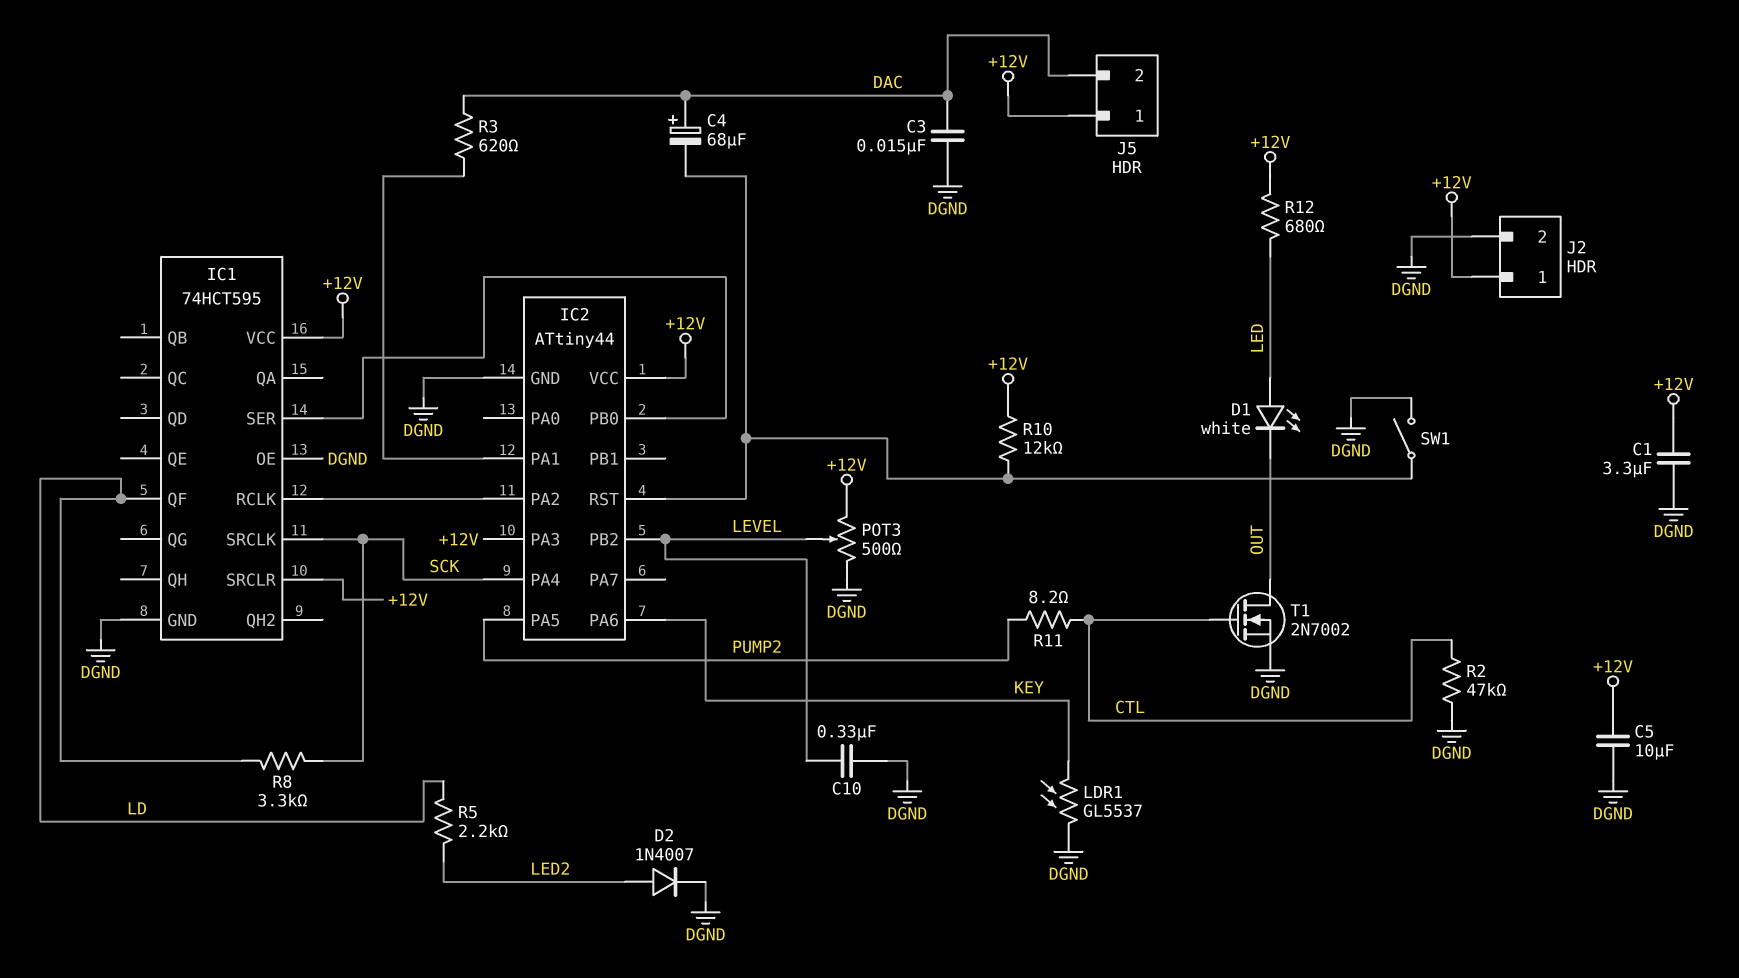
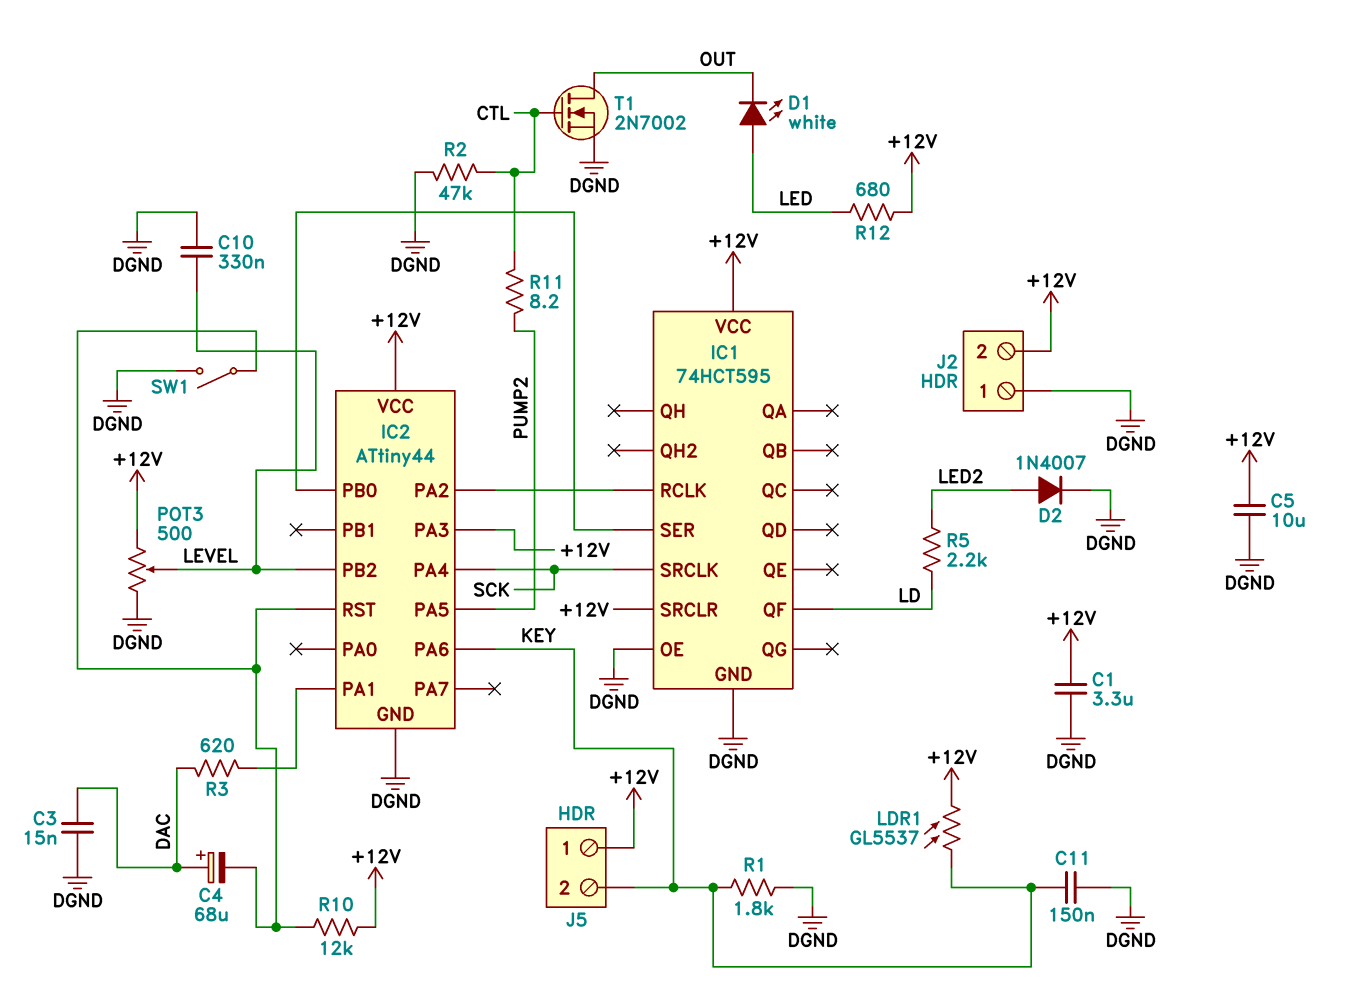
C11: none -> 150nF (DGND, KEY)
J2 pin 1: +12V -> DGND
J2 pin 2: DGND -> +12V
J5 pin 2: DAC -> KEY
LDR1: GL5537 (DGND, KEY) -> GL5537 (+12V, KEY)
R1: none -> 1.8k (DGND, KEY)
R8: 3.3k (LD, SCK) -> none

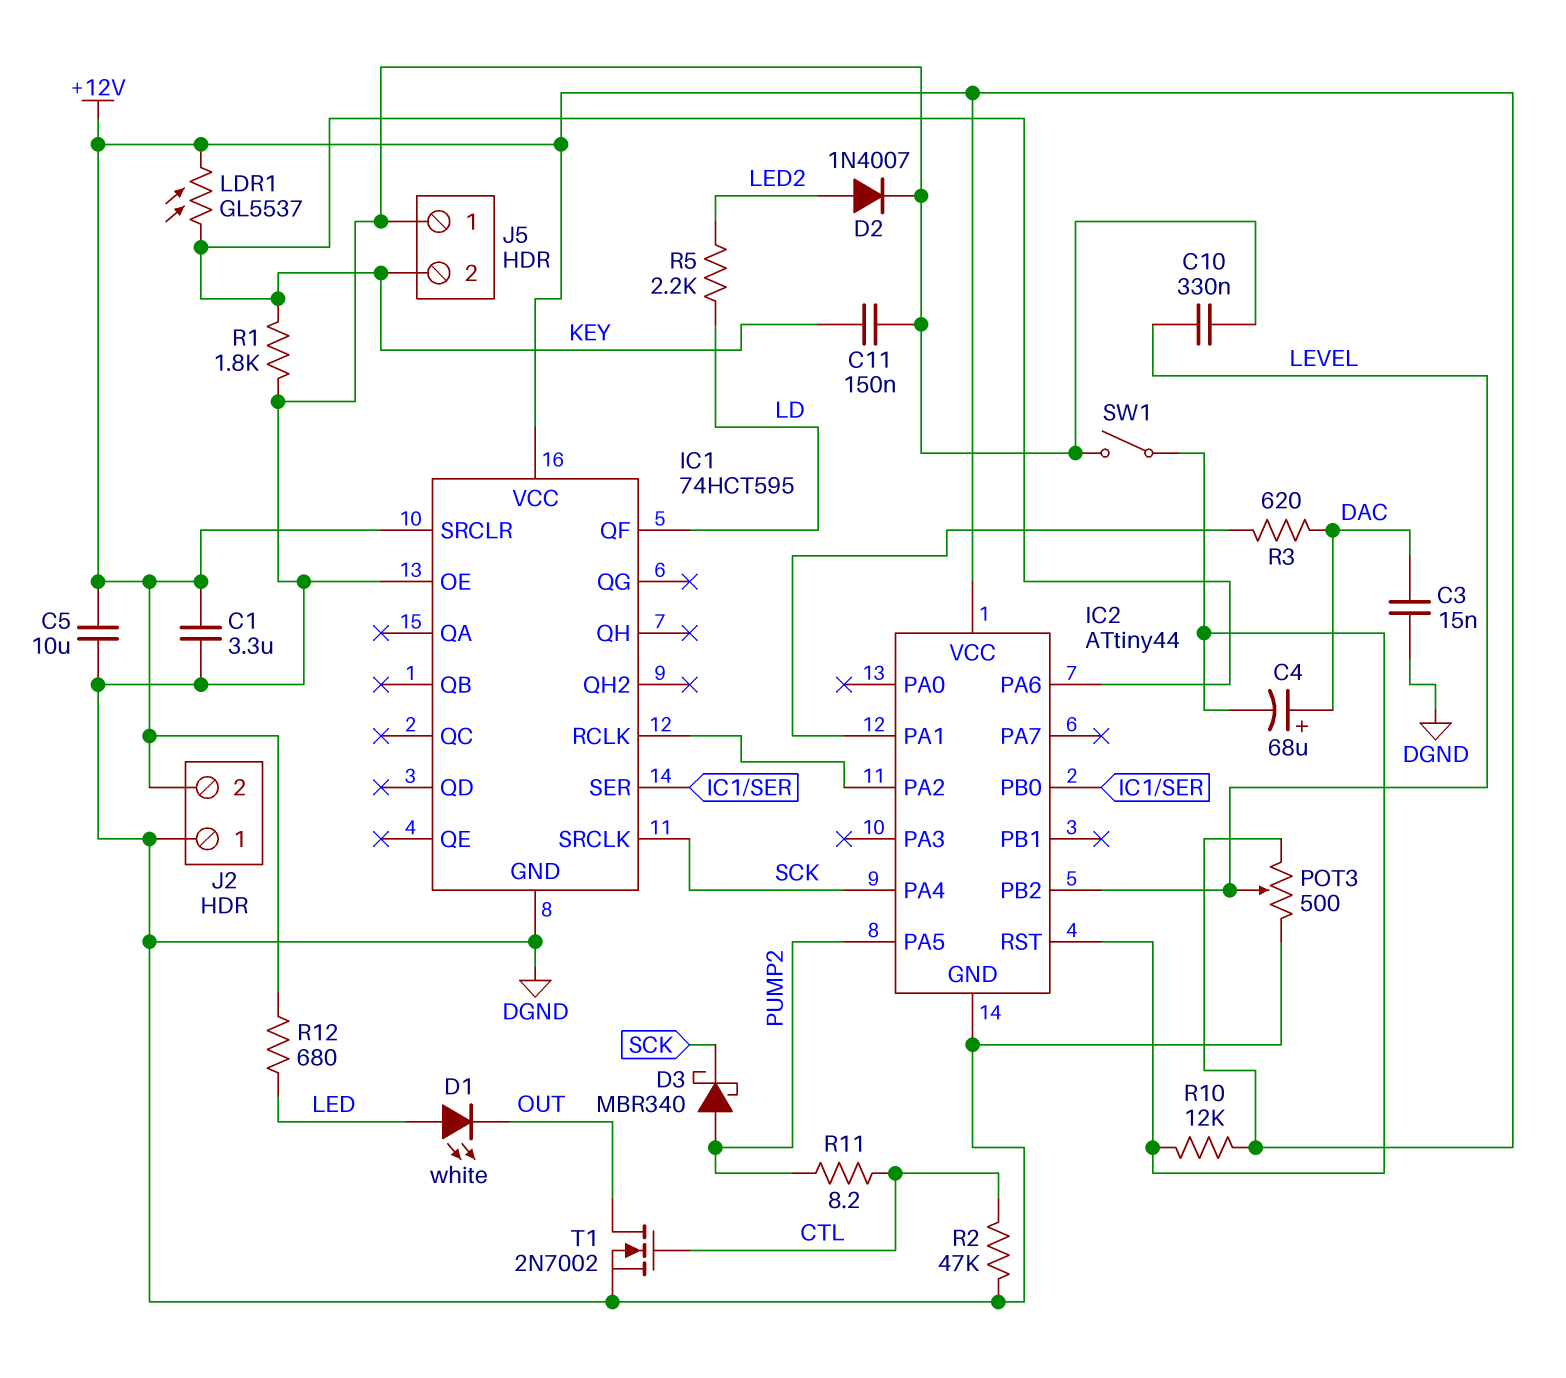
D3: none -> schottky MBR340 (A PUMP2, K SCK)
IC2 pin PA3: +12V -> none
J5 pin 1: +12V -> DGND

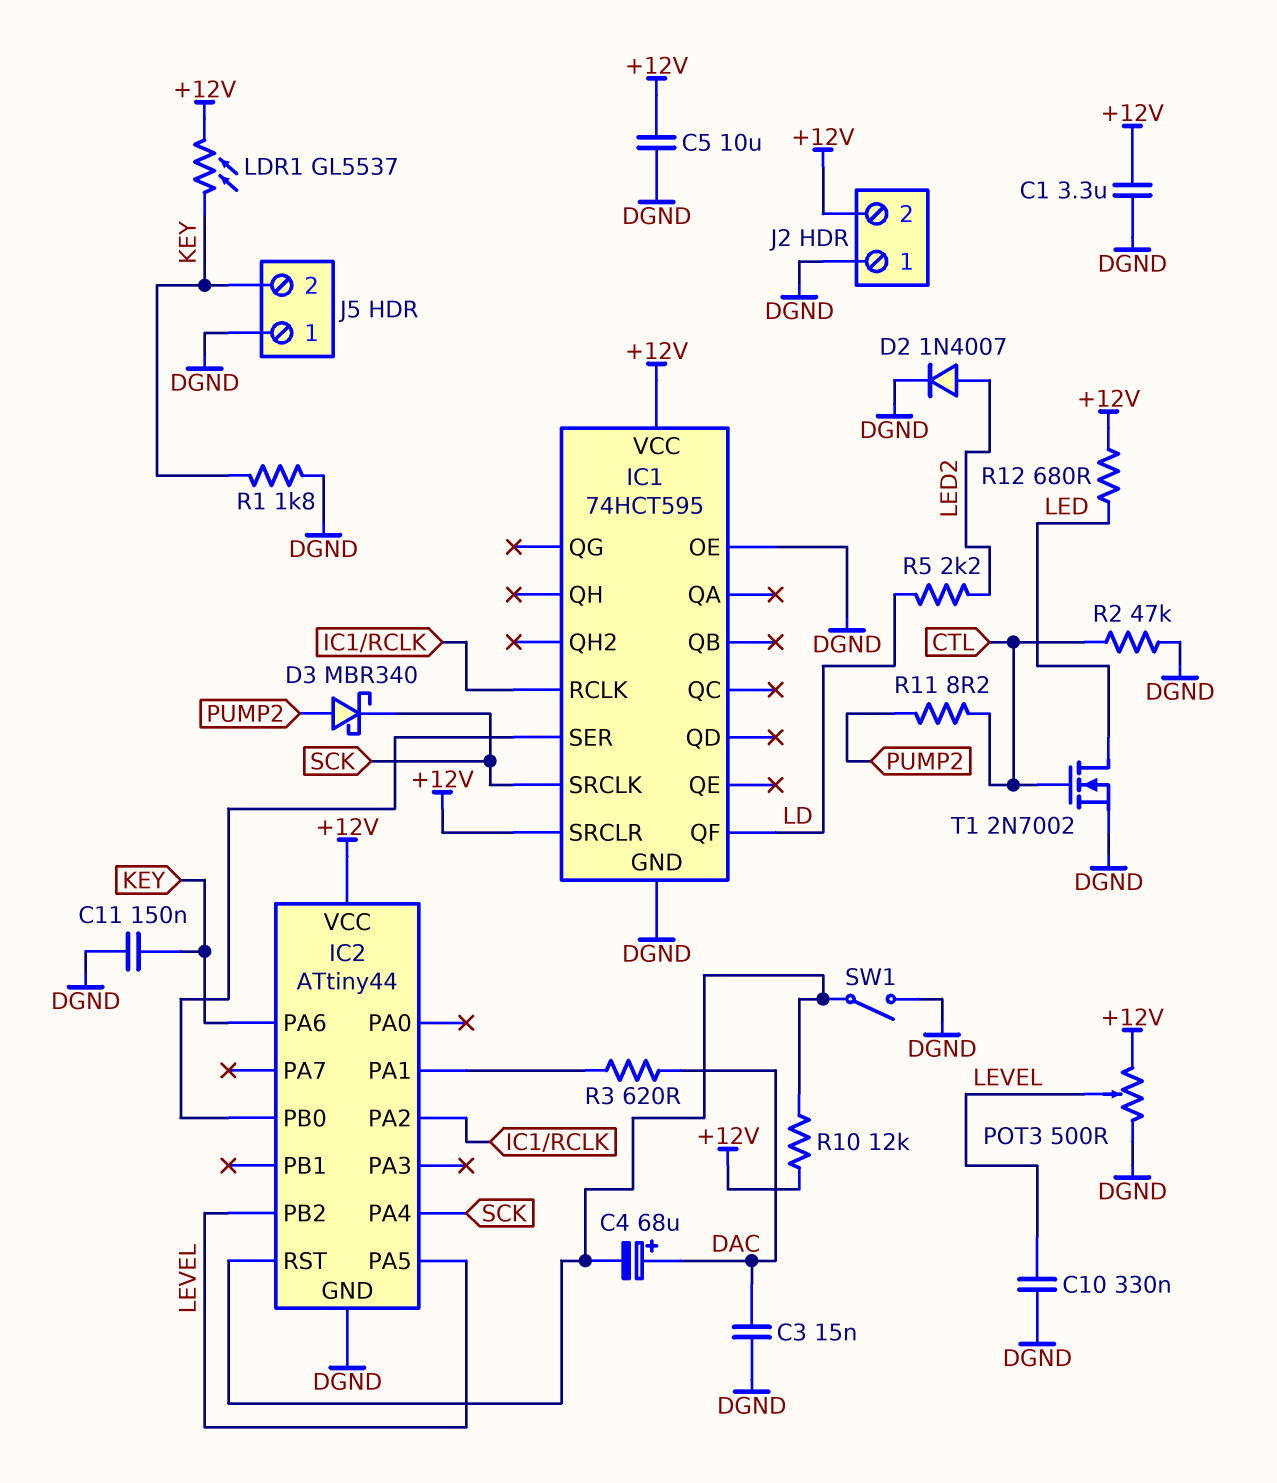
D1: LED white (A LED, K OUT) -> none
IC2 pin PA5: PUMP2 -> LEVEL
T1: NMOS 2N7002 (G CTL, D OUT, S DGND) -> NMOS 2N7002 (G CTL, D LED, S DGND)

